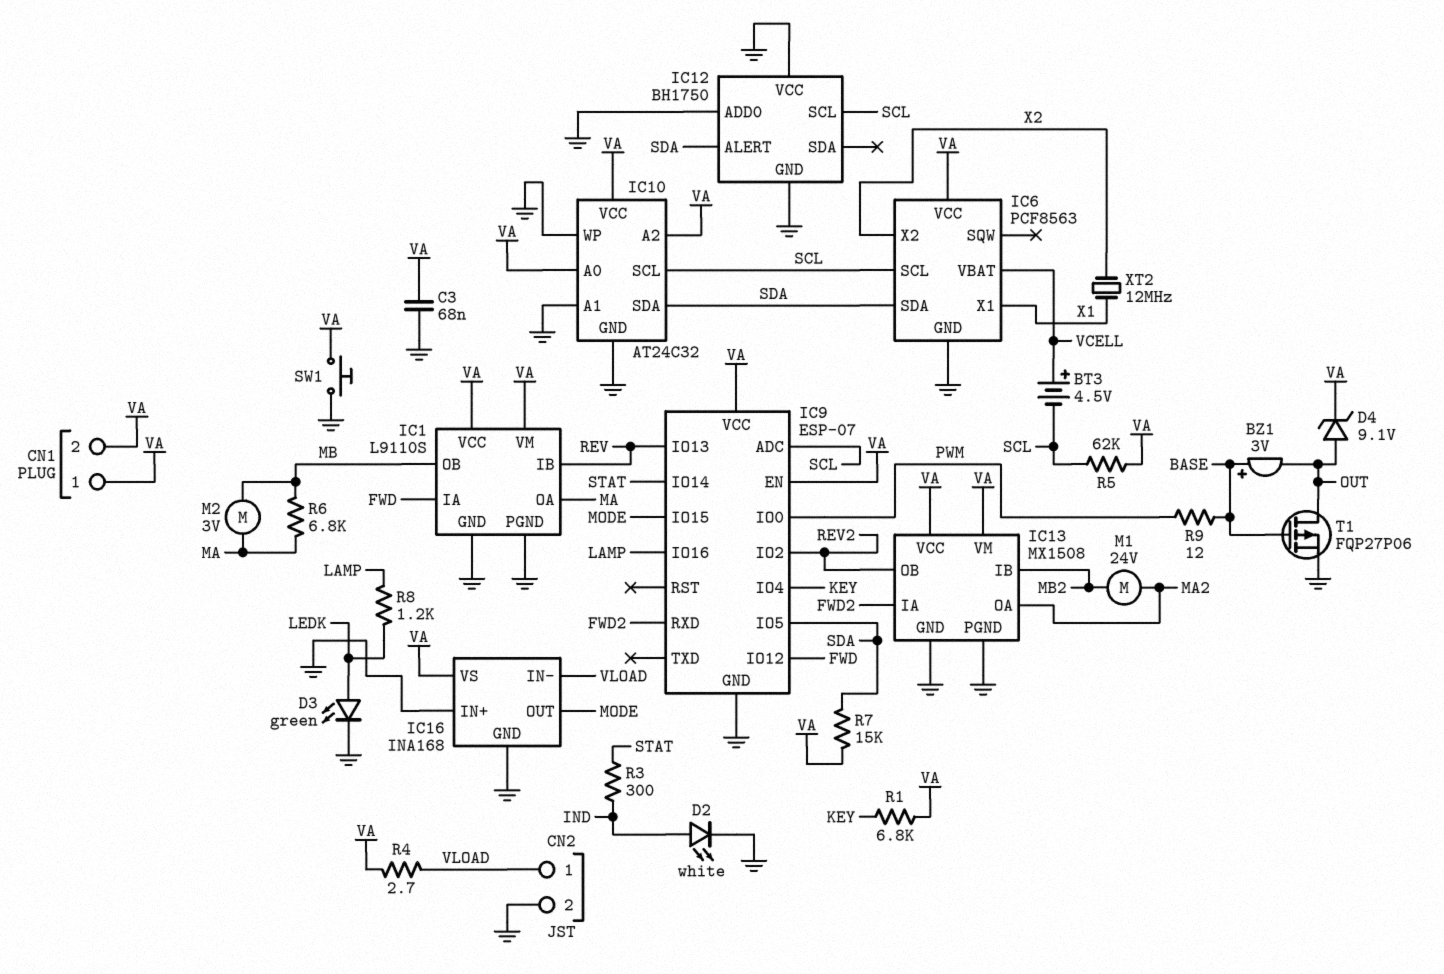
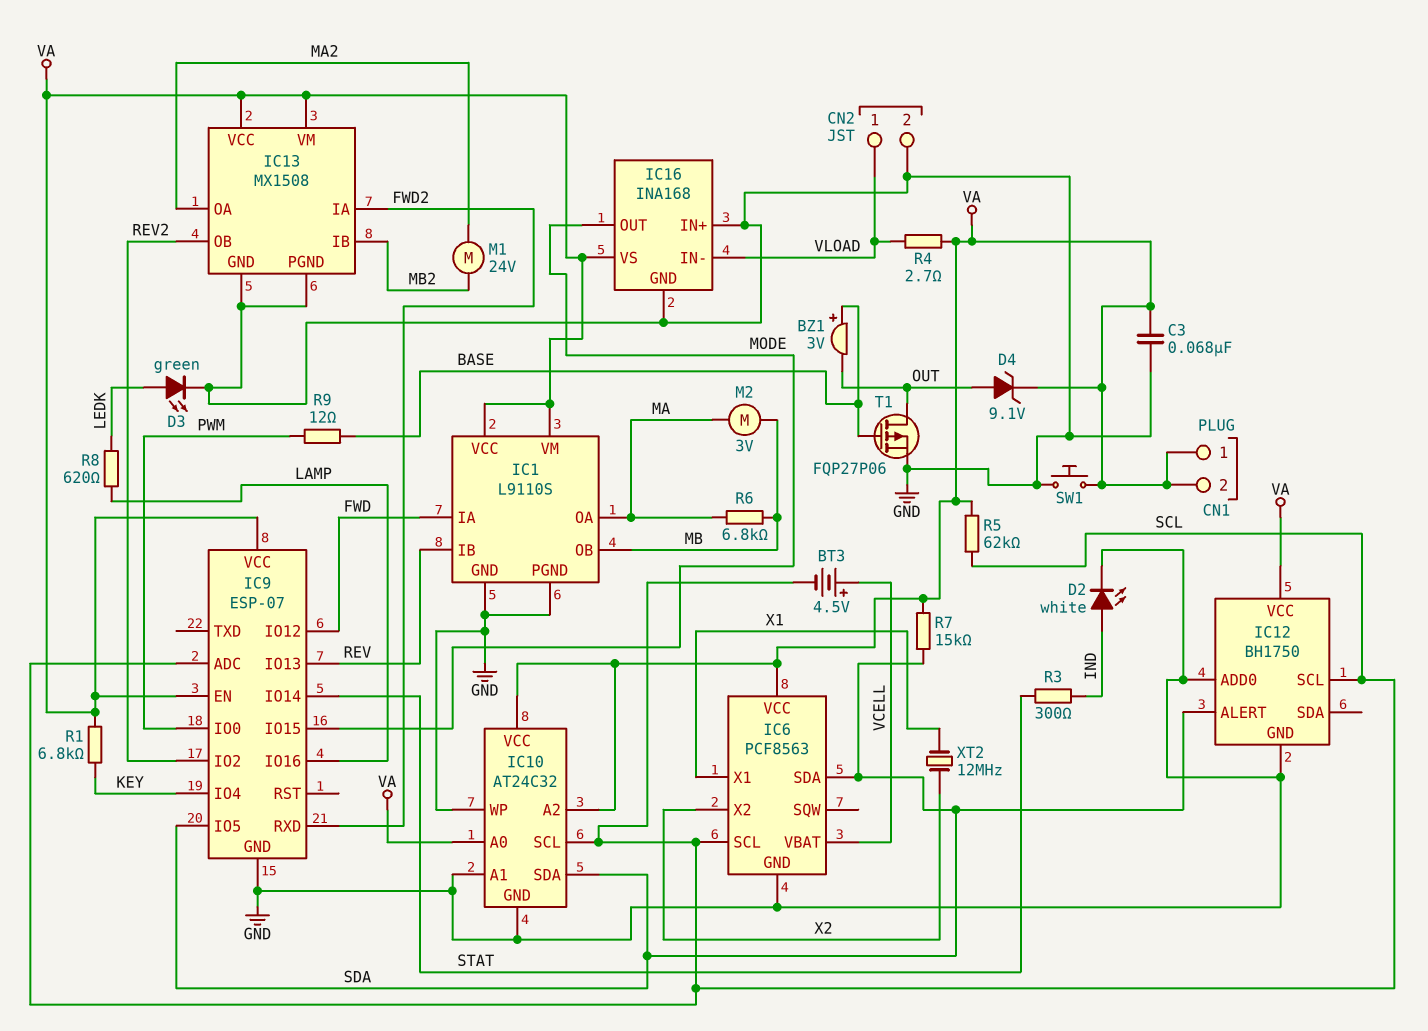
IC12 pin VCC: GND -> VA
R8: 1.2k (LAMP, LEDK) -> 620 (LAMP, LEDK)

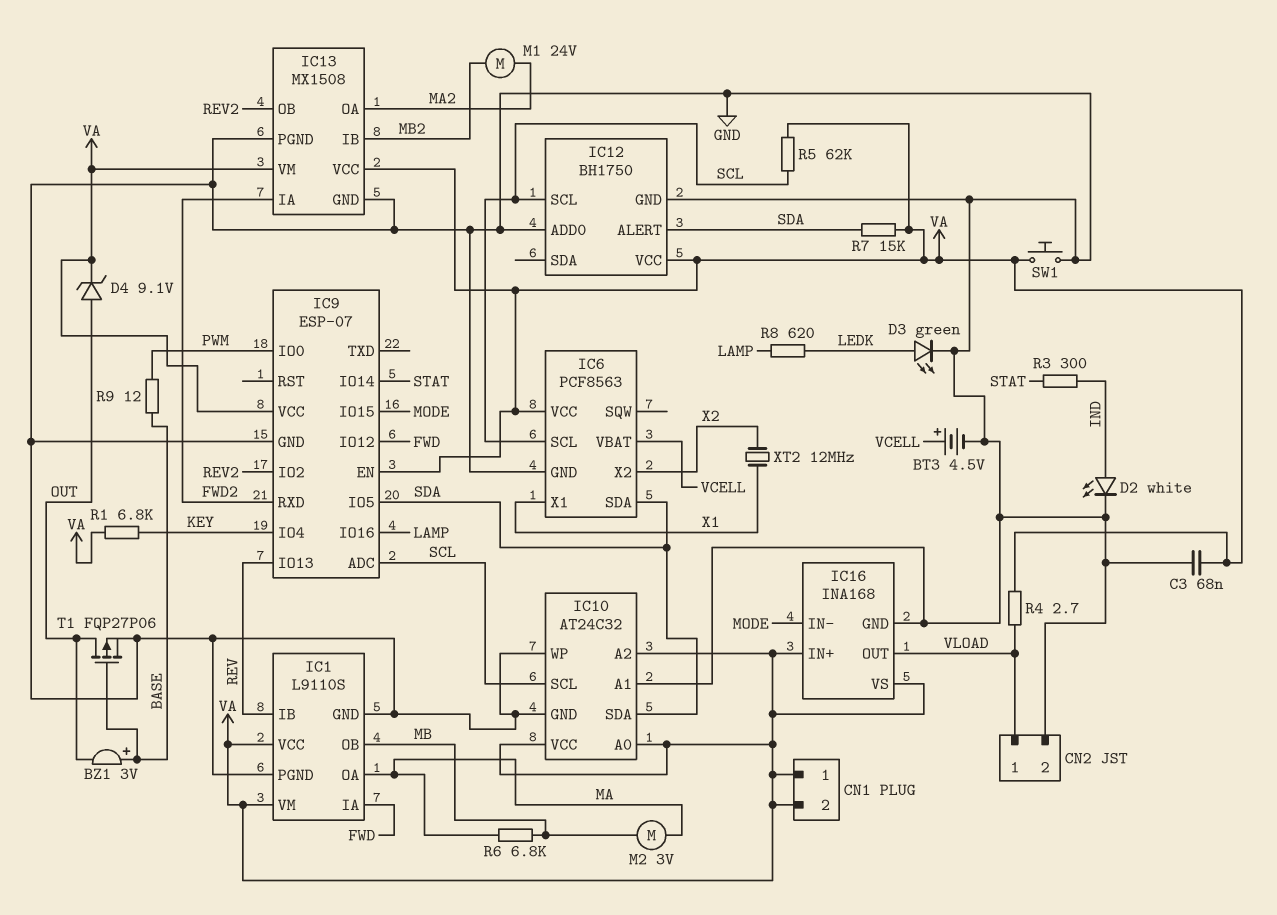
BT3: 4.5V (plus VCELL, minus SCL) -> 4.5V (plus VCELL, minus GND)
IC16 pin IN+: GND -> VA
IC16 pin IN-: VLOAD -> MODE
IC16 pin OUT: MODE -> VLOAD

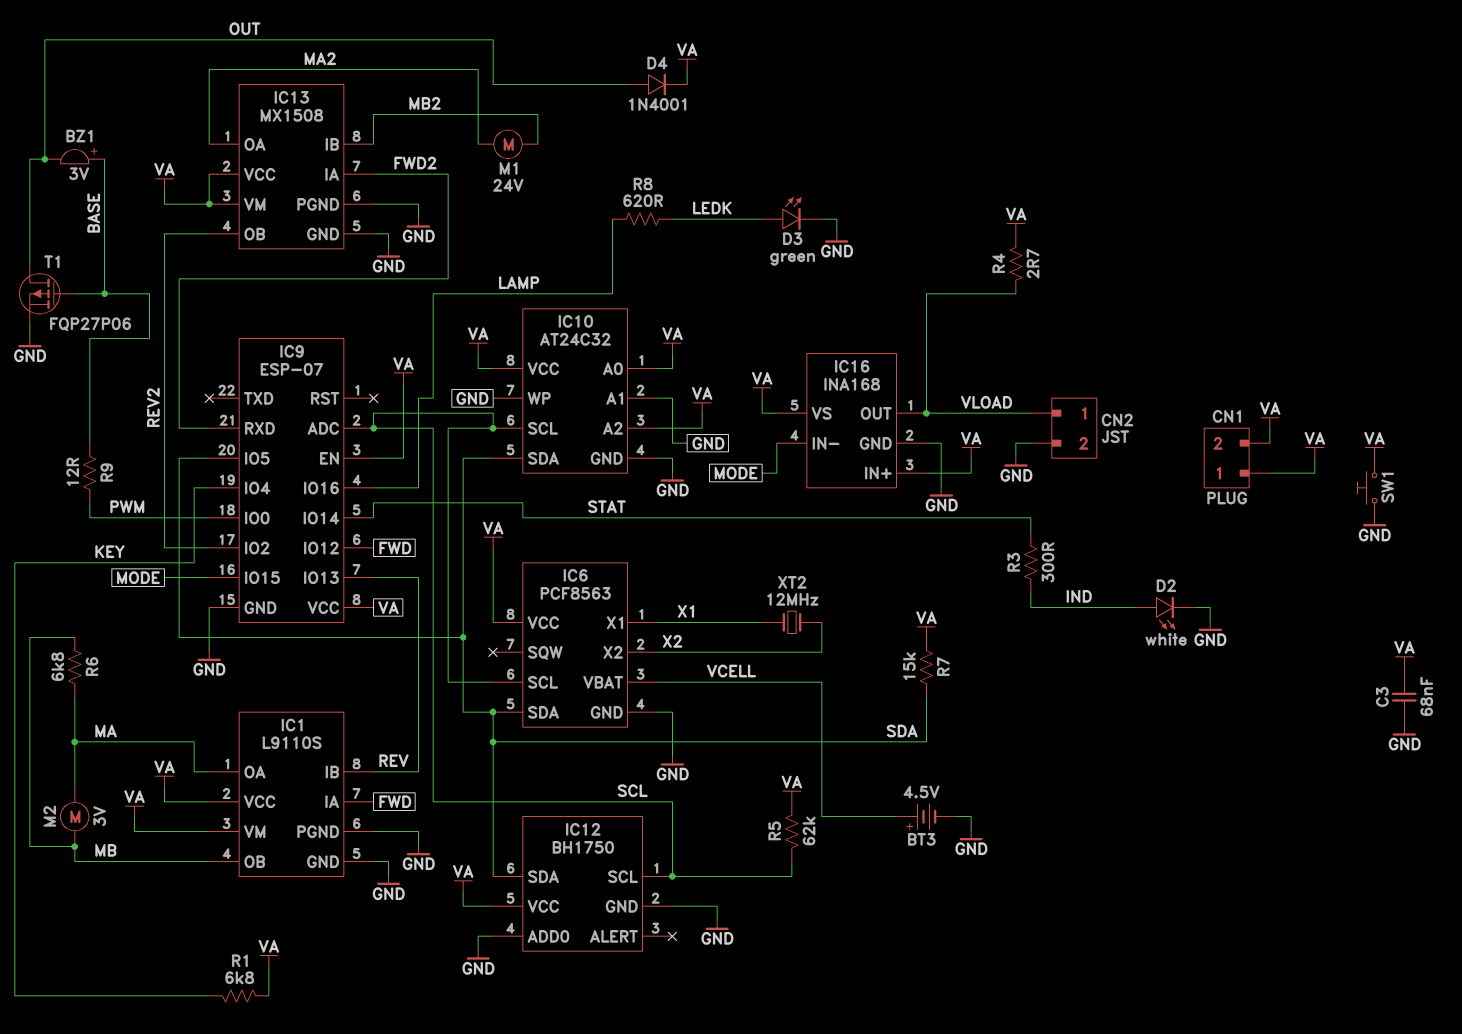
D4: zener 9.1V (A OUT, K VA) -> diode 1N4001 (A OUT, K VA)
IC12 pin ALERT: SDA -> none
IC12 pin SDA: none -> SDA

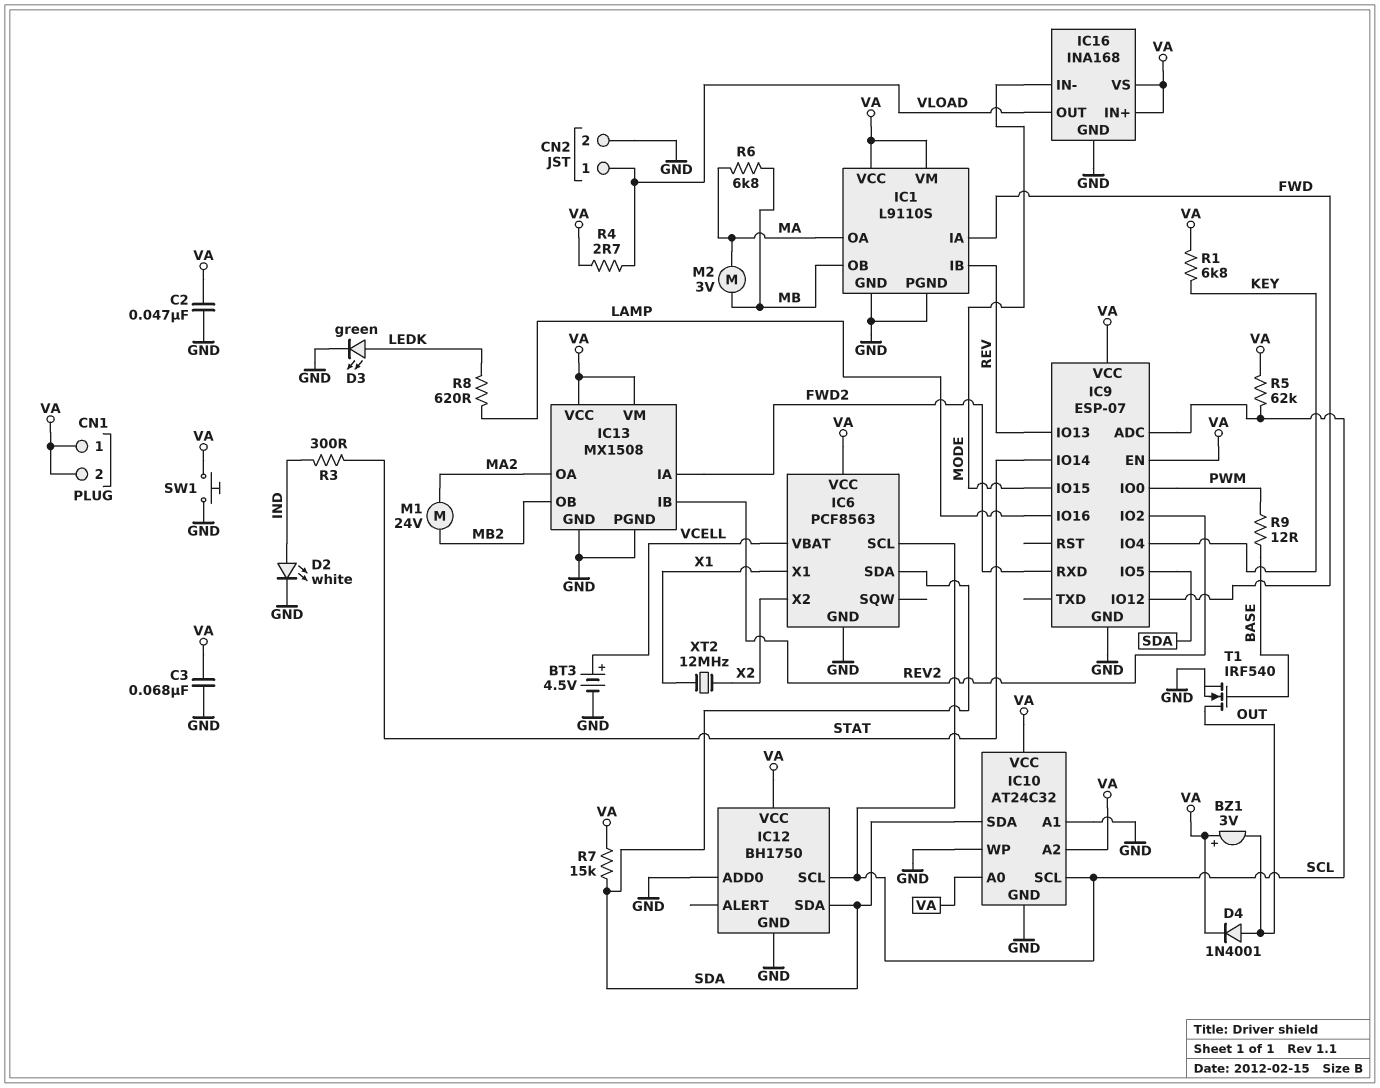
BZ1: buzzer 3V (plus BASE, minus OUT) -> buzzer 3V (plus VA, minus OUT)
C2: none -> 47nF (GND, VA)
IC13 pin IB: MB2 -> REV2
IC13 pin OB: REV2 -> MB2
T1: PMOS FQP27P06 (G BASE, D OUT, S GND) -> NMOS IRF540 (G BASE, D OUT, S GND)

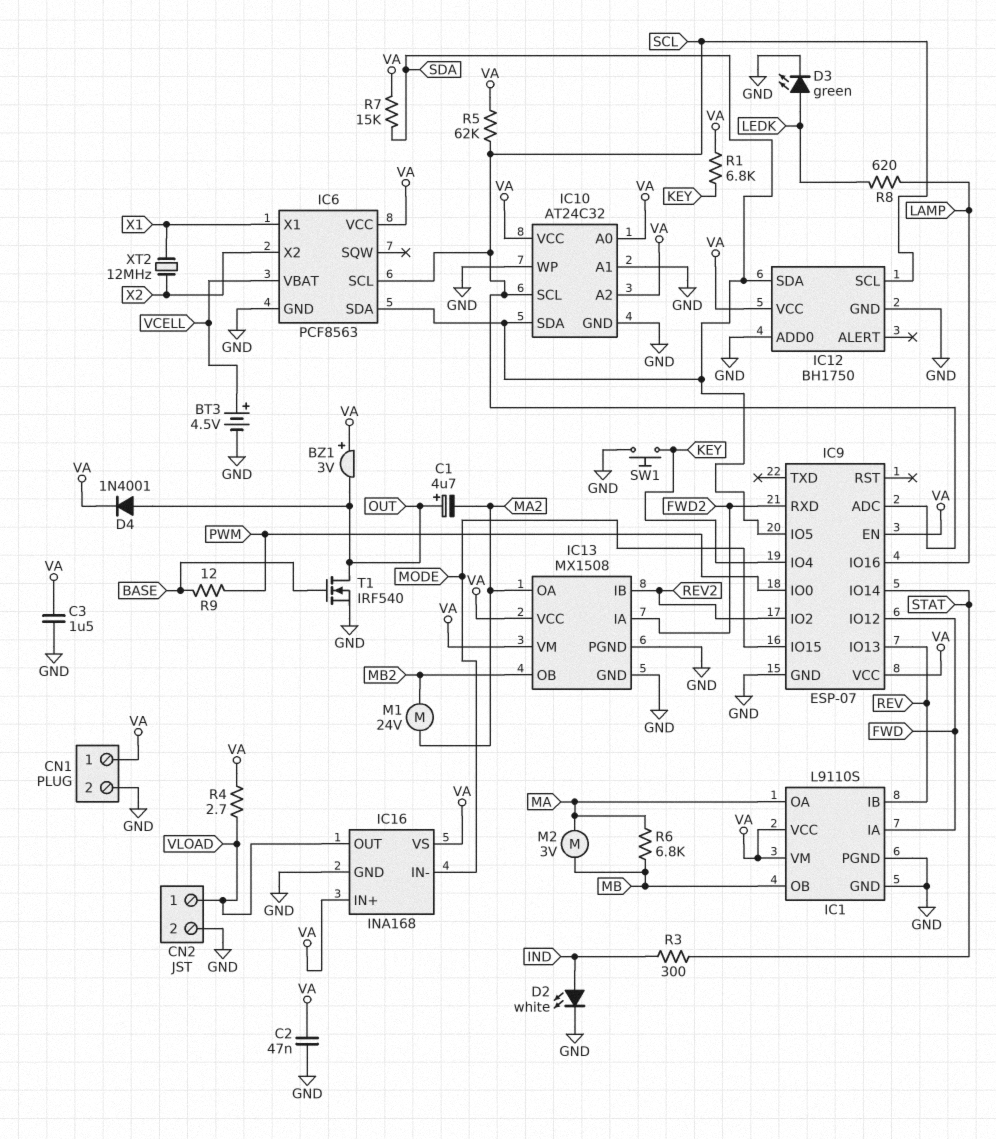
C1: none -> 4.7uF (plus OUT, minus MA2)
C3: 68nF (GND, VA) -> 1.5uF (GND, VA)
CN1 pin 2: VA -> GND
SW1: button (GND, VA) -> button (GND, KEY)

